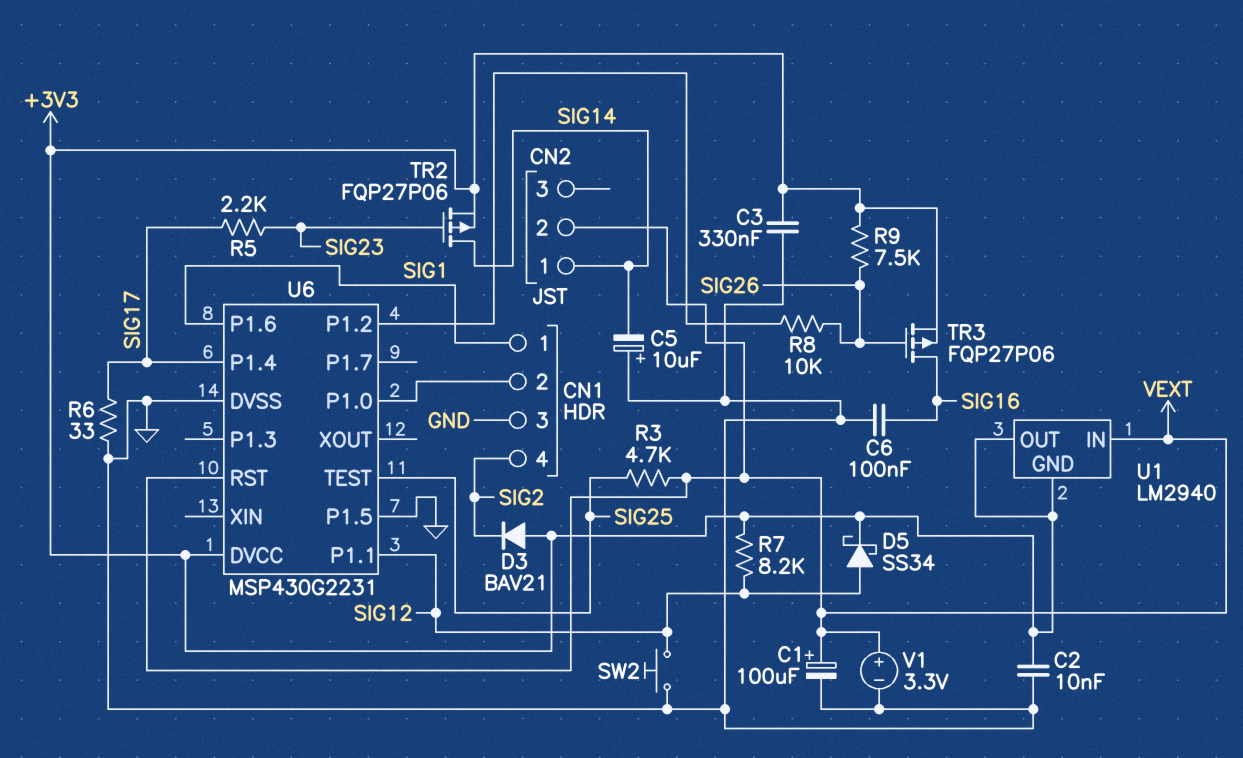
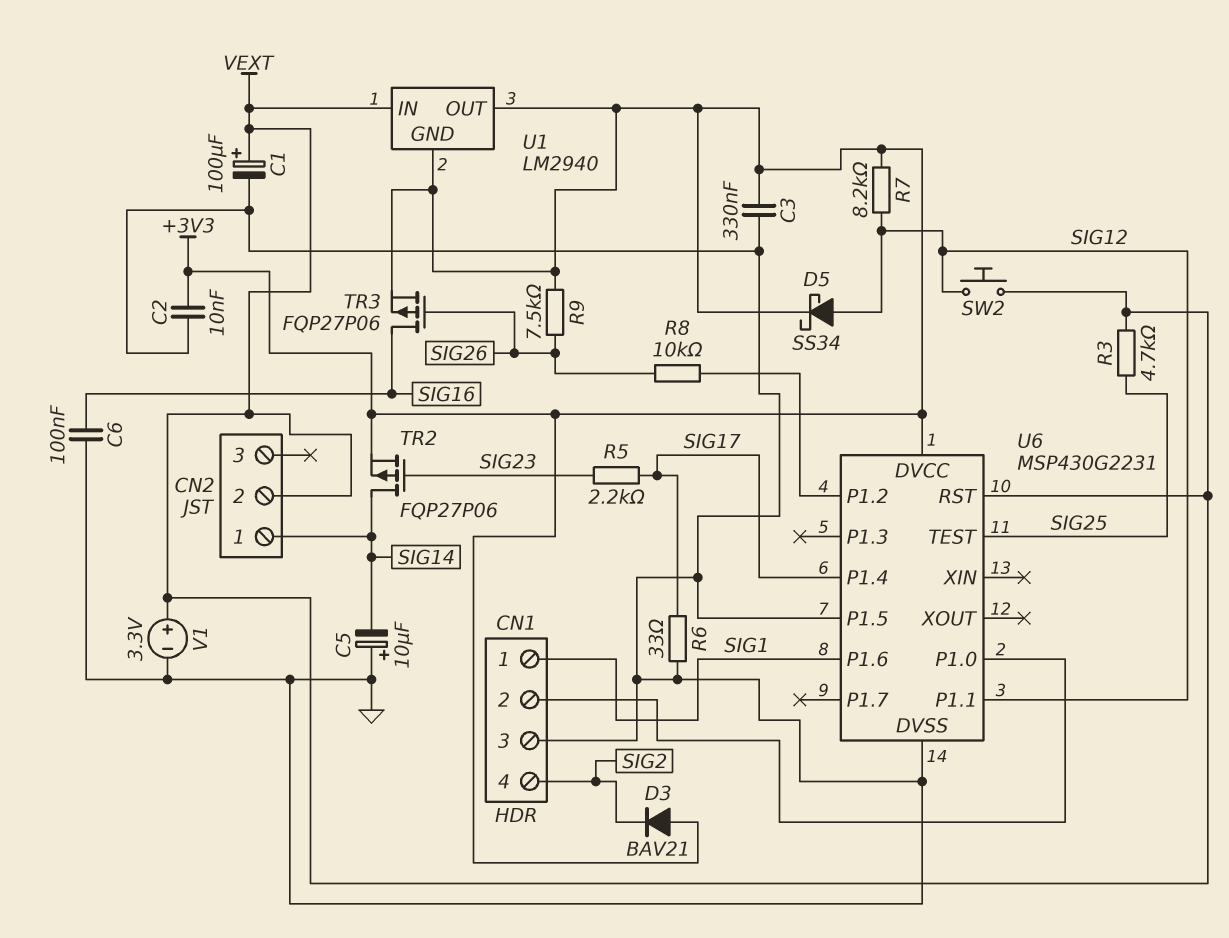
SW2: button (GND, SIG12) -> button (SIG12, VEXT)

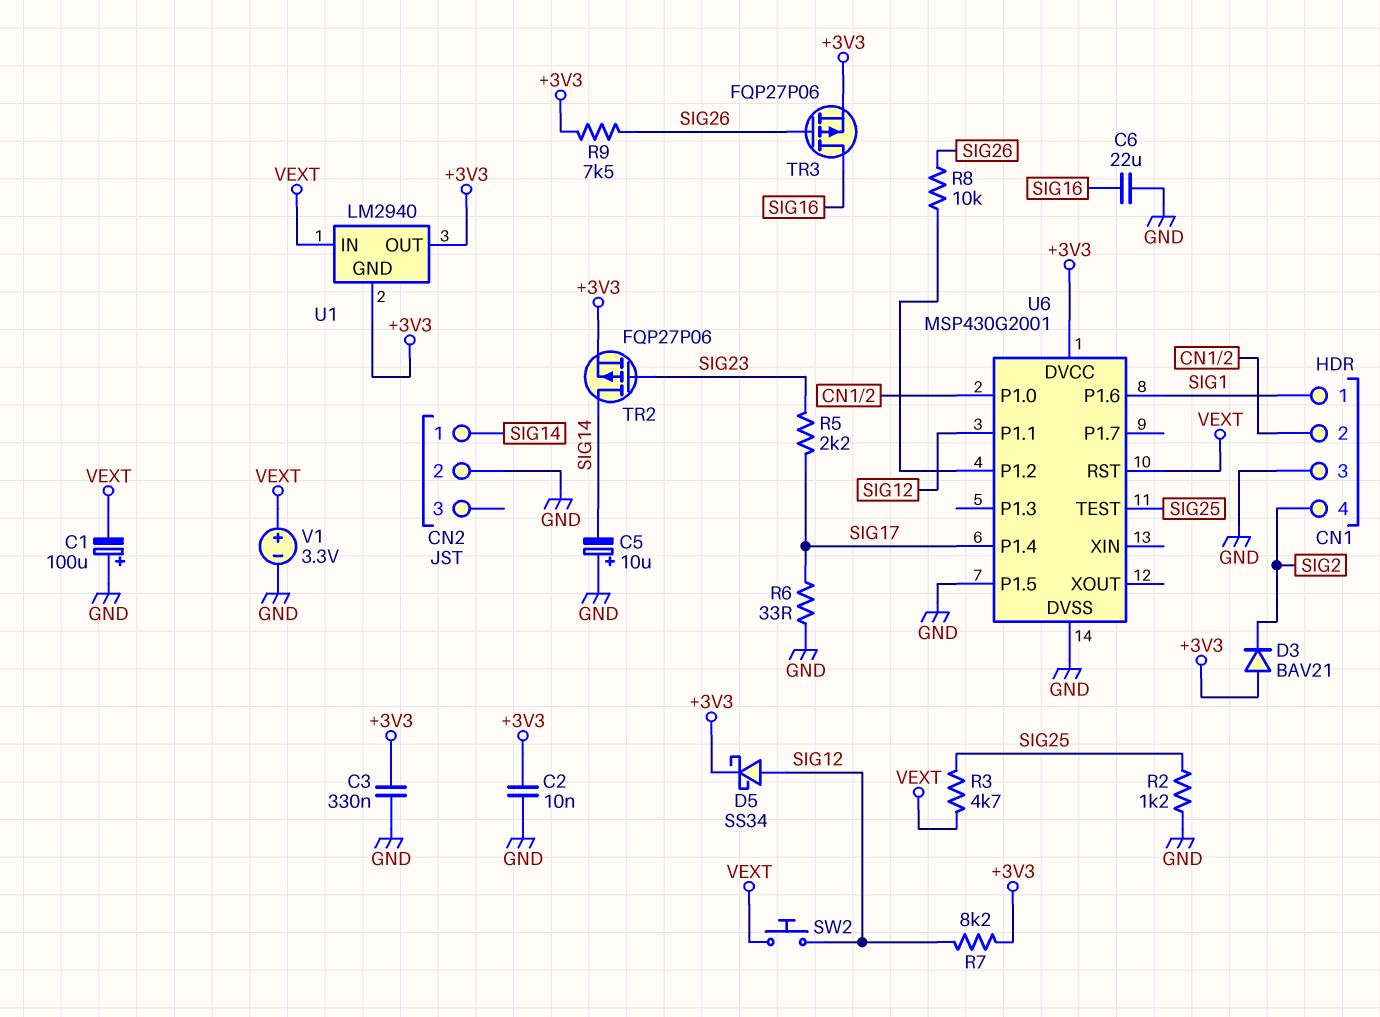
C1: 100uF (plus VEXT, minus GND) -> 100uF (plus GND, minus VEXT)
C6: 100nF (GND, SIG16) -> 22uF (GND, SIG16)
CN2 pin 2: VEXT -> GND
R2: none -> 1.2k (GND, SIG25)
U6: MSP430G2231 -> MSP430G2001

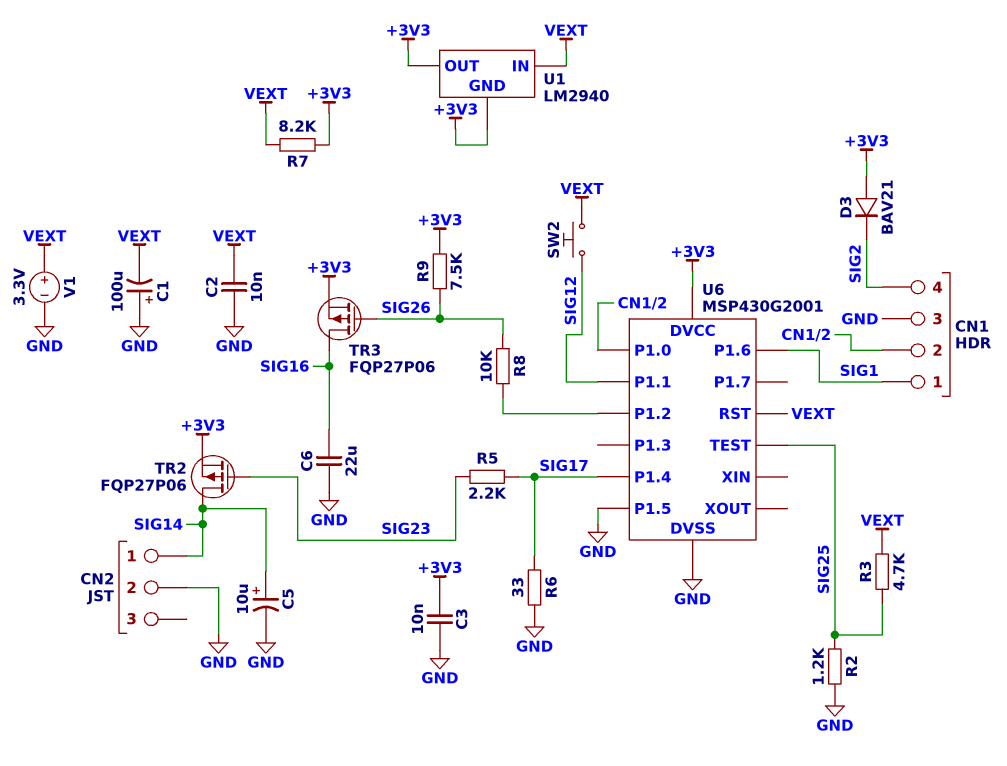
C2: 10nF (+3V3, GND) -> 10nF (GND, VEXT)
C3: 330nF (+3V3, GND) -> 10nF (+3V3, GND)
C5: 10uF (plus GND, minus SIG14) -> 10uF (plus SIG14, minus GND)
D5: schottky SS34 (A SIG12, K +3V3) -> none
R7: 8.2k (+3V3, SIG12) -> 8.2k (+3V3, VEXT)

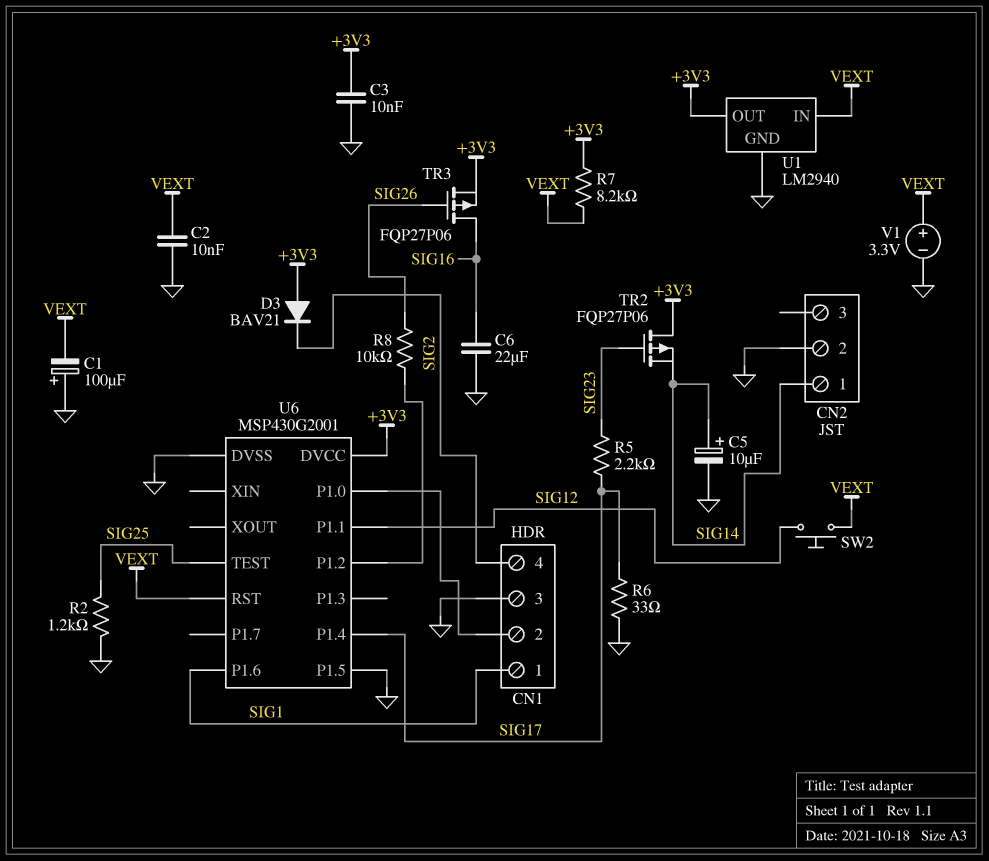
R3: 4.7k (SIG25, VEXT) -> none
R9: 7.5k (+3V3, SIG26) -> none
TR2: PMOS FQP27P06 (G SIG23, D SIG14, S +3V3) -> PMOS FQP27P06 (G SIG23, D +3V3, S SIG14)
U1 pin GND: +3V3 -> GND

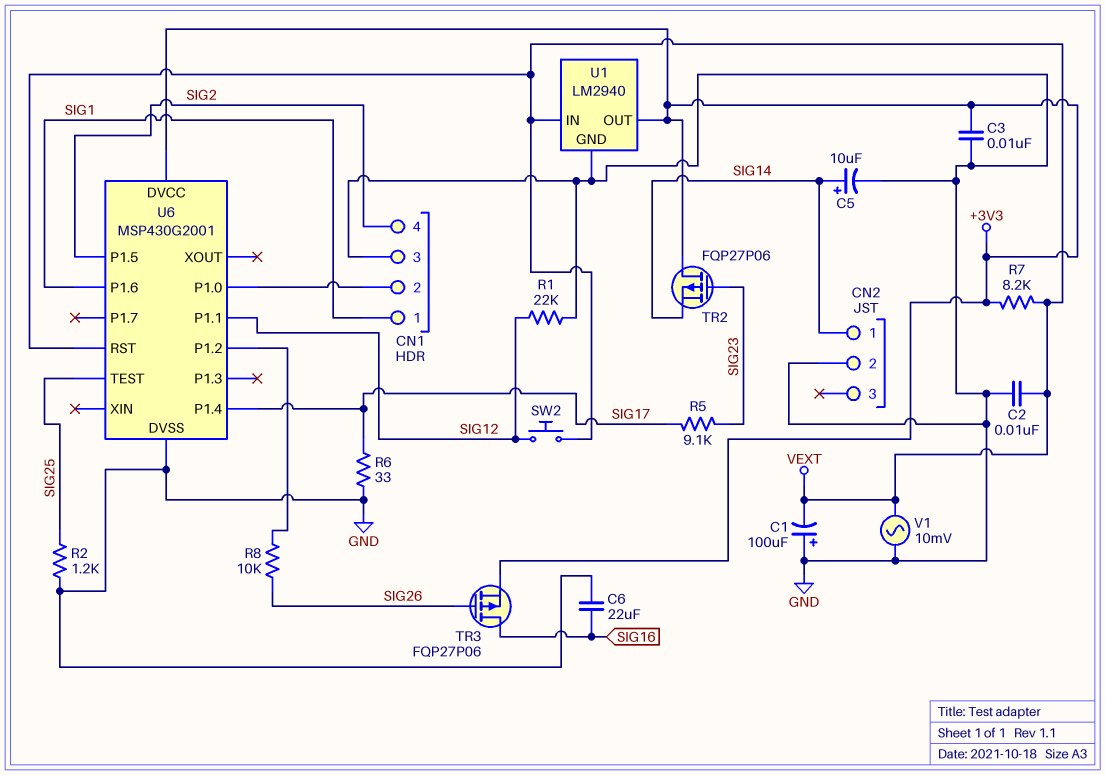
D3: diode BAV21 (A +3V3, K SIG2) -> none
R1: none -> 22k (GND, SIG12)
R5: 2.2k (SIG17, SIG23) -> 9.1k (SIG17, SIG23)
U6 pin P1.5: GND -> SIG2
V1: 3.3V (plus VEXT, minus GND) -> AC 10mV (GND, VEXT)

